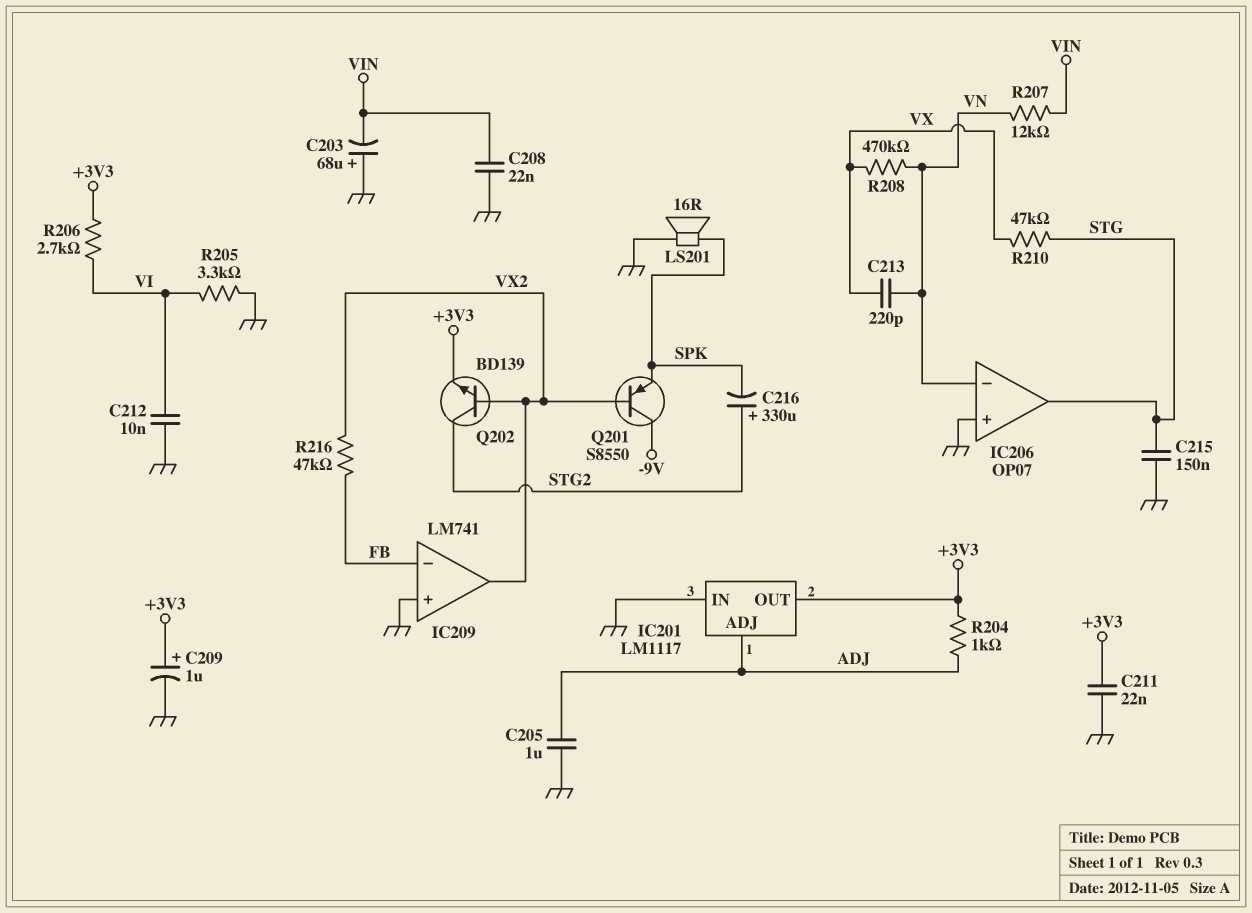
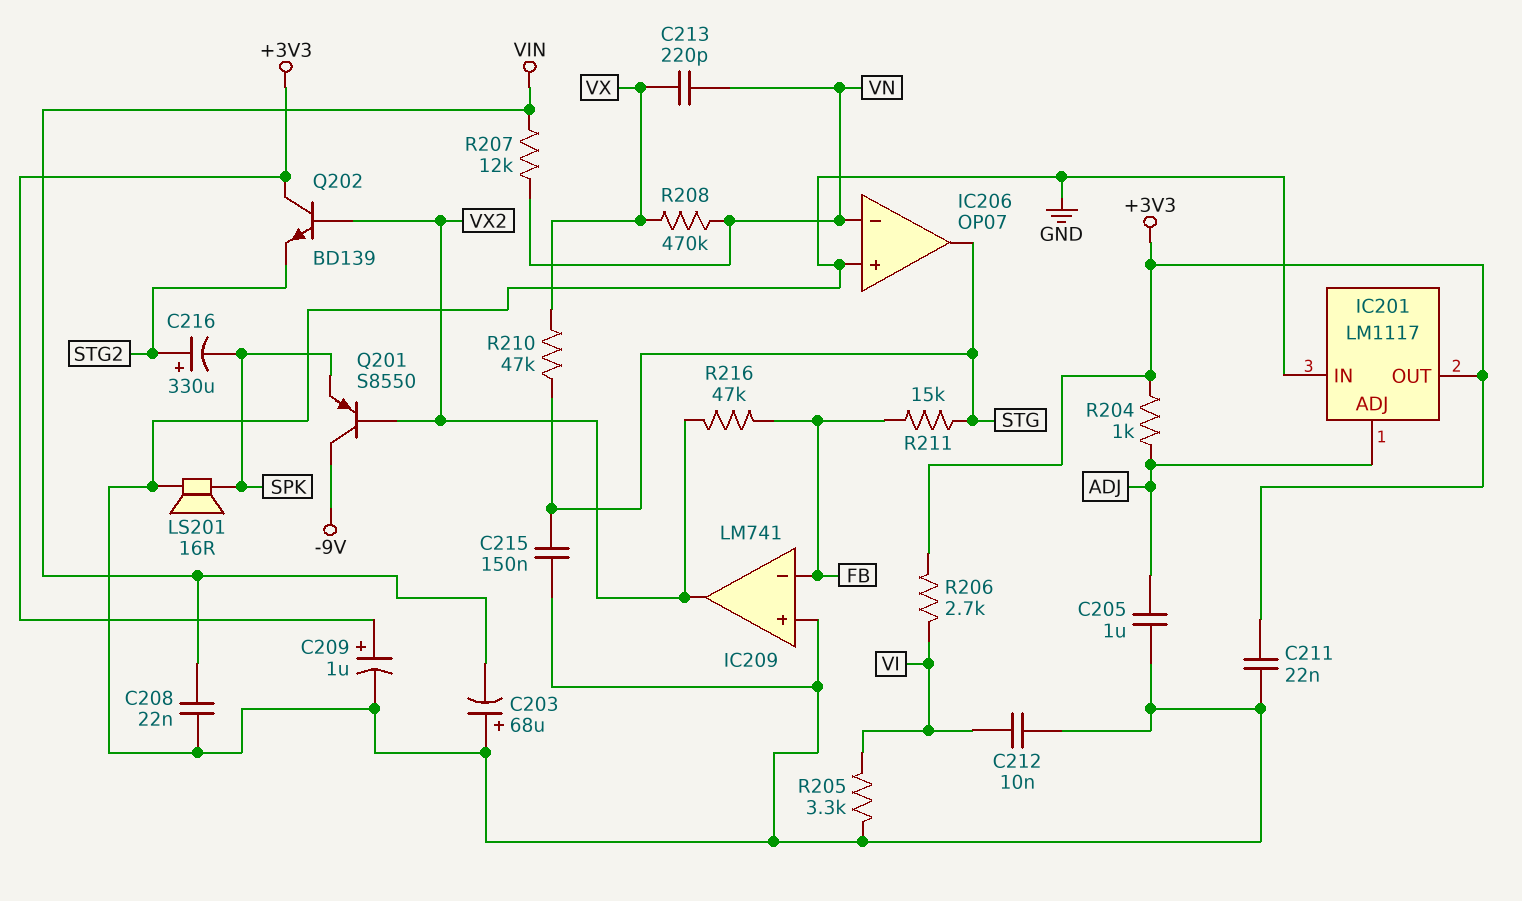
Q202: NPN BD139 (B VX2, C STG2, E +3V3) -> NPN BD139 (B VX2, C +3V3, E STG2)
R211: none -> 15k (FB, STG)

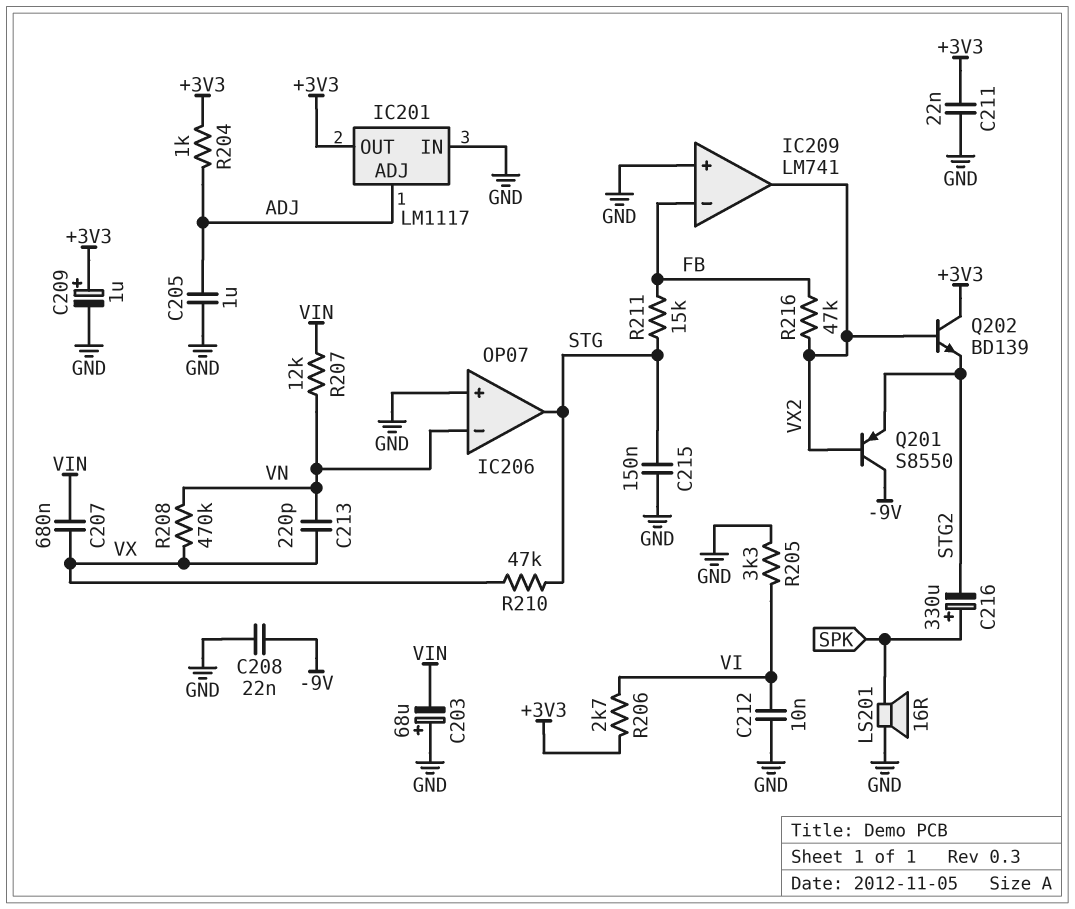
C207: none -> 680nF (VIN, VX)
C208: 22nF (GND, VIN) -> 22nF (-9V, GND)
C216: 330uF (plus STG2, minus SPK) -> 330uF (plus SPK, minus STG2)
Q201: PNP S8550 (B VX2, C -9V, E SPK) -> PNP S8550 (B VX2, C -9V, E STG2)

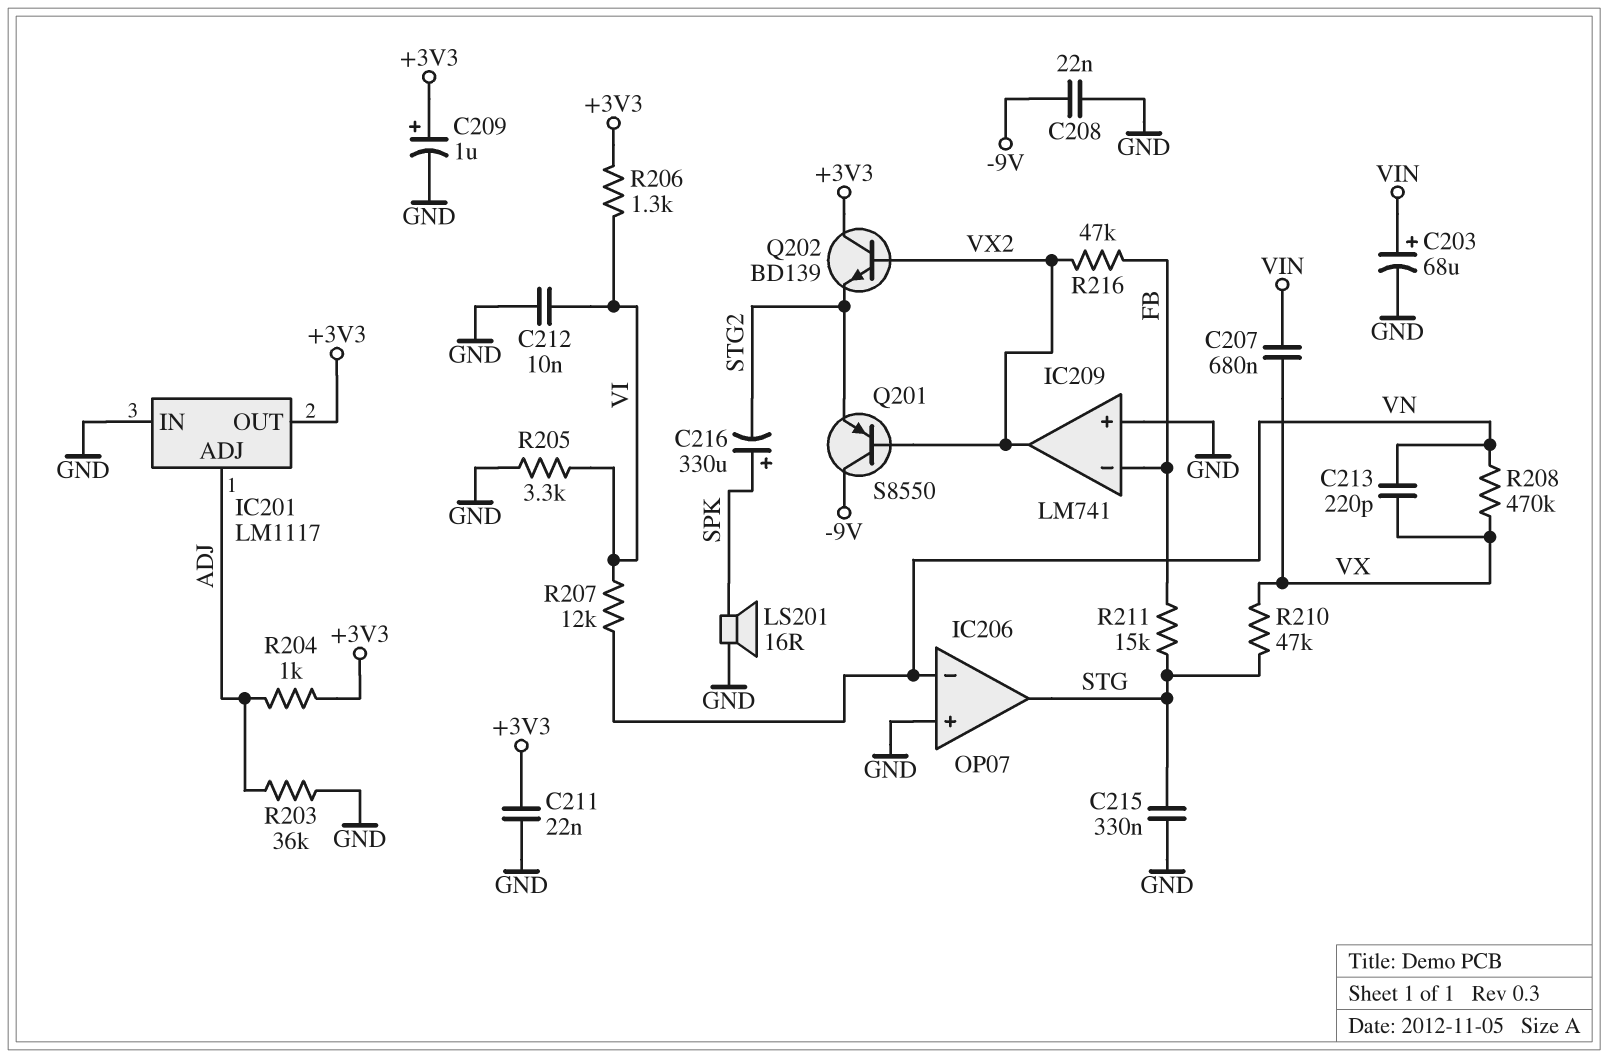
C203: 68uF (plus GND, minus VIN) -> 68uF (plus VIN, minus GND)
C205: 1uF (ADJ, GND) -> none
C215: 150nF (GND, STG) -> 330nF (GND, STG)
R203: none -> 36k (ADJ, GND)
R206: 2.7k (+3V3, VI) -> 1.3k (+3V3, VI)
R207: 12k (VIN, VN) -> 12k (VI, VN)

